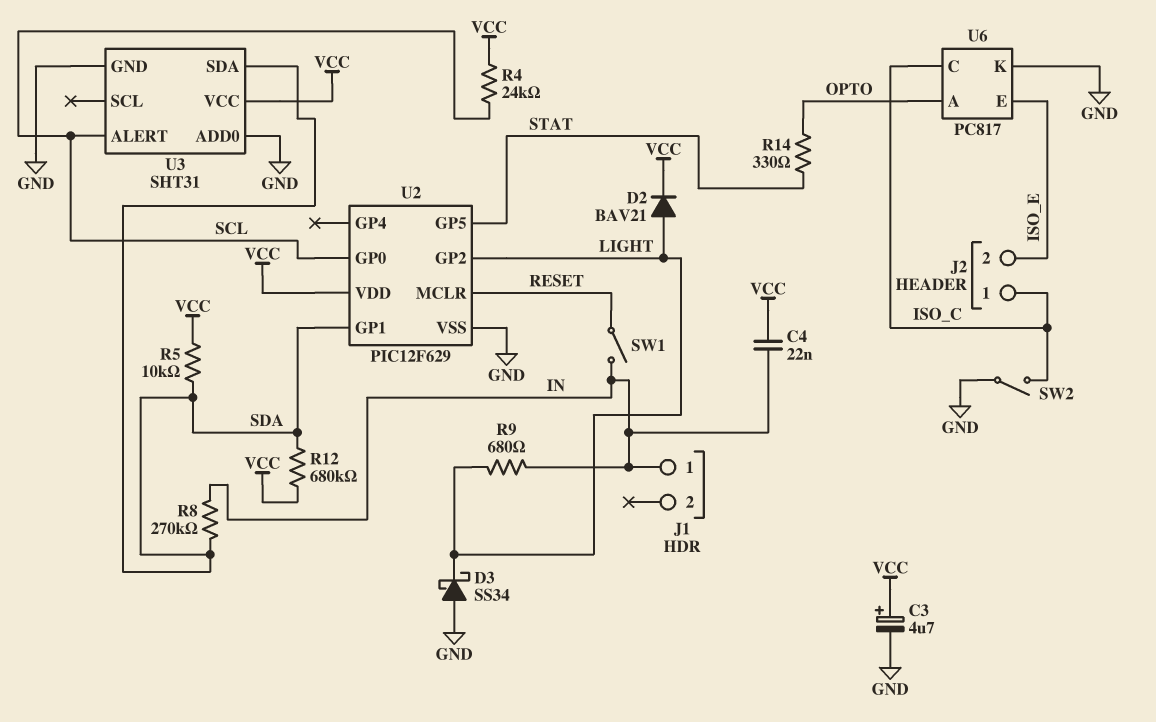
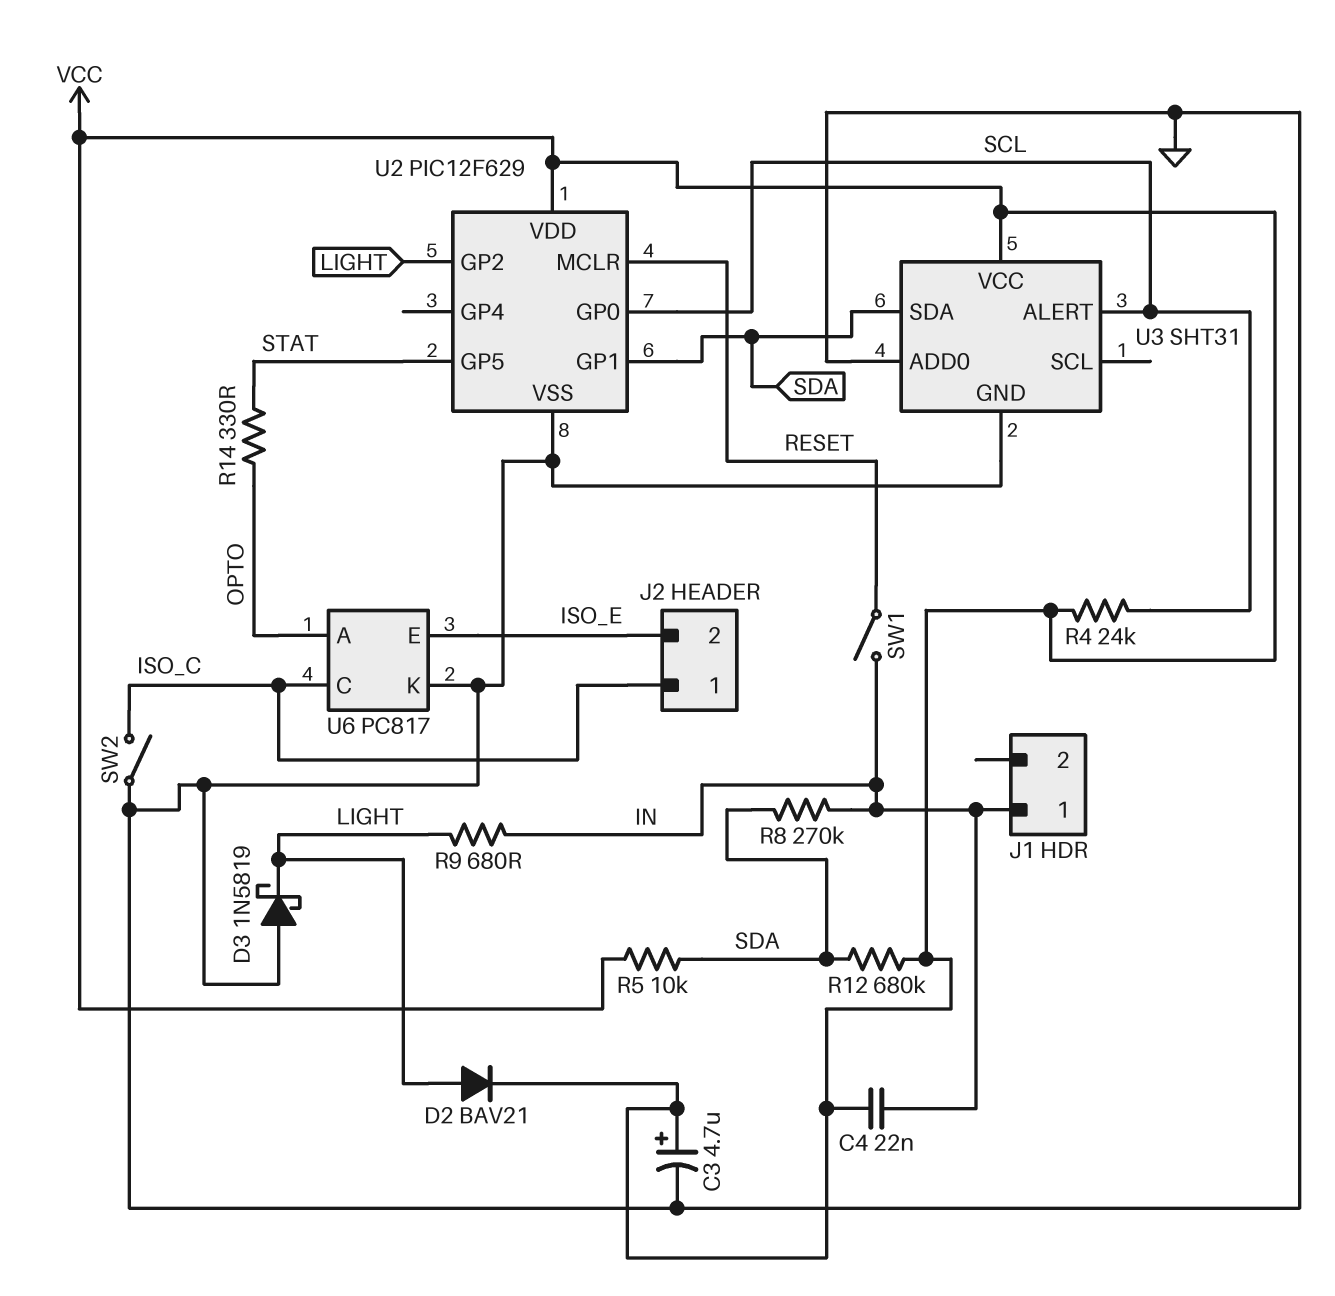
D3: schottky SS34 (A GND, K LIGHT) -> schottky 1N5819 (A GND, K LIGHT)

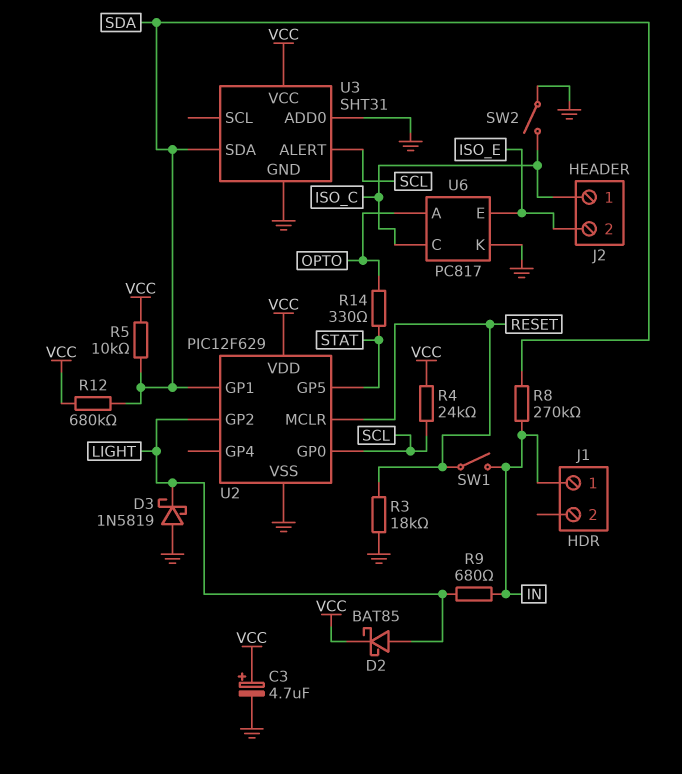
C4: 22nF (IN, VCC) -> none
D2: diode BAV21 (A LIGHT, K VCC) -> schottky BAT85 (A LIGHT, K VCC)
R3: none -> 18k (GND, RESET)

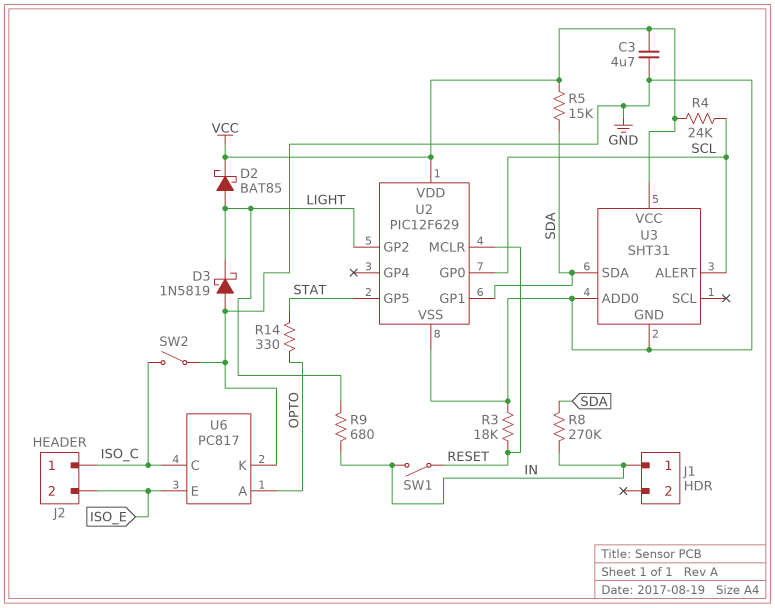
C3: 4.7uF (plus VCC, minus GND) -> 4.7uF (GND, VCC)
R5: 10k (SDA, VCC) -> 15k (SDA, VCC)
R12: 680k (SDA, VCC) -> none

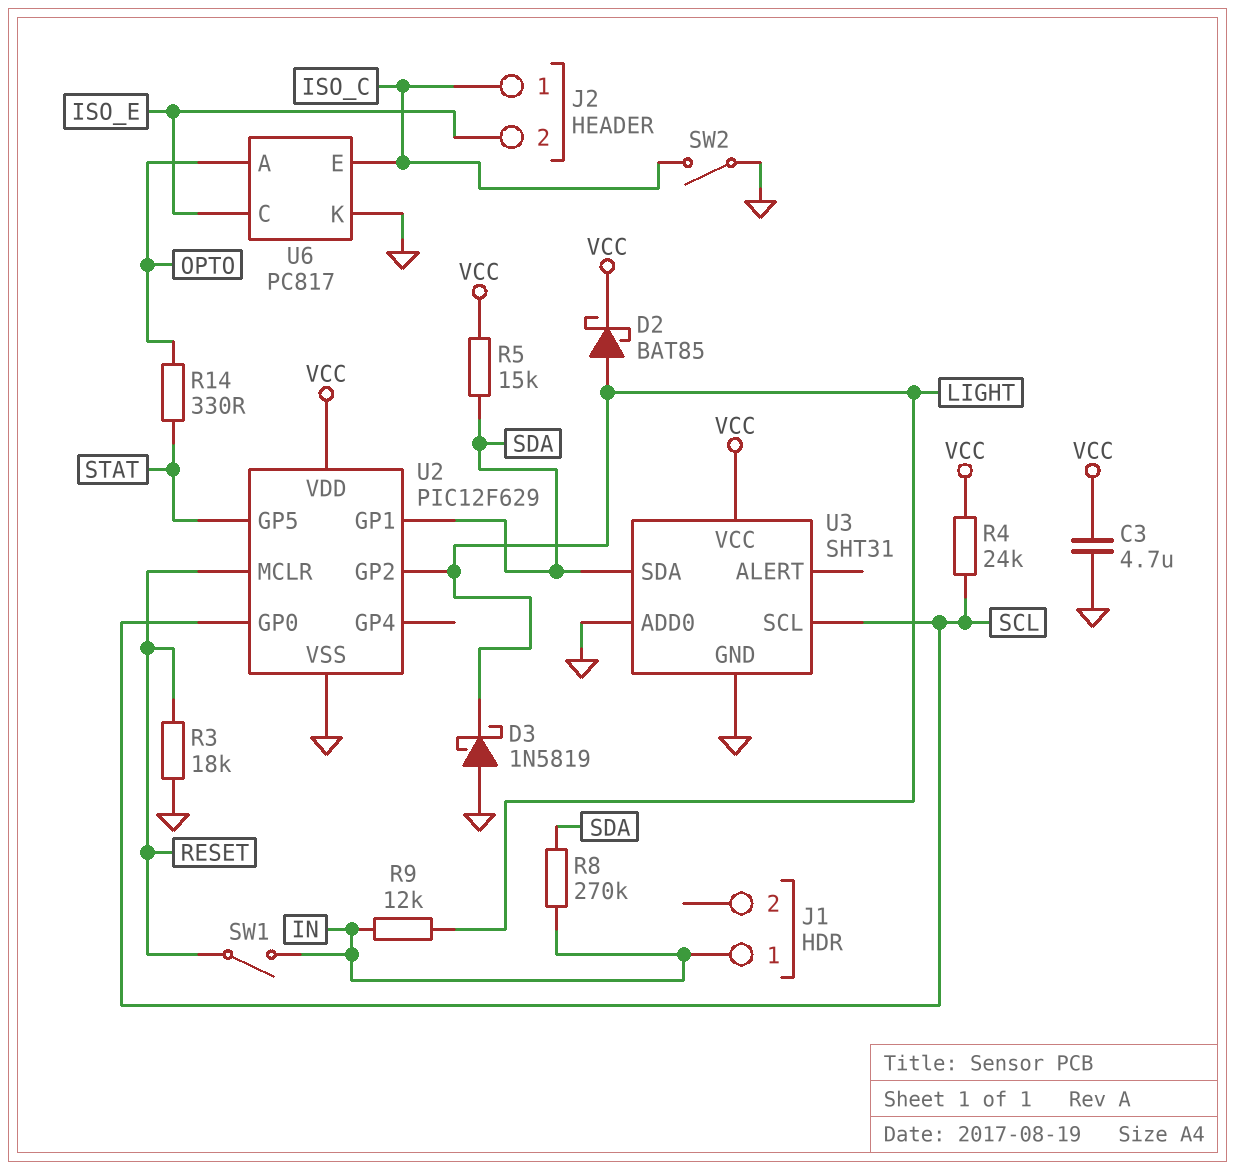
R9: 680 (IN, LIGHT) -> 12k (IN, LIGHT)
U3 pin ALERT: SCL -> none
U3 pin SCL: none -> SCL
U6 pin C: ISO_C -> ISO_E
U6 pin E: ISO_E -> ISO_C

